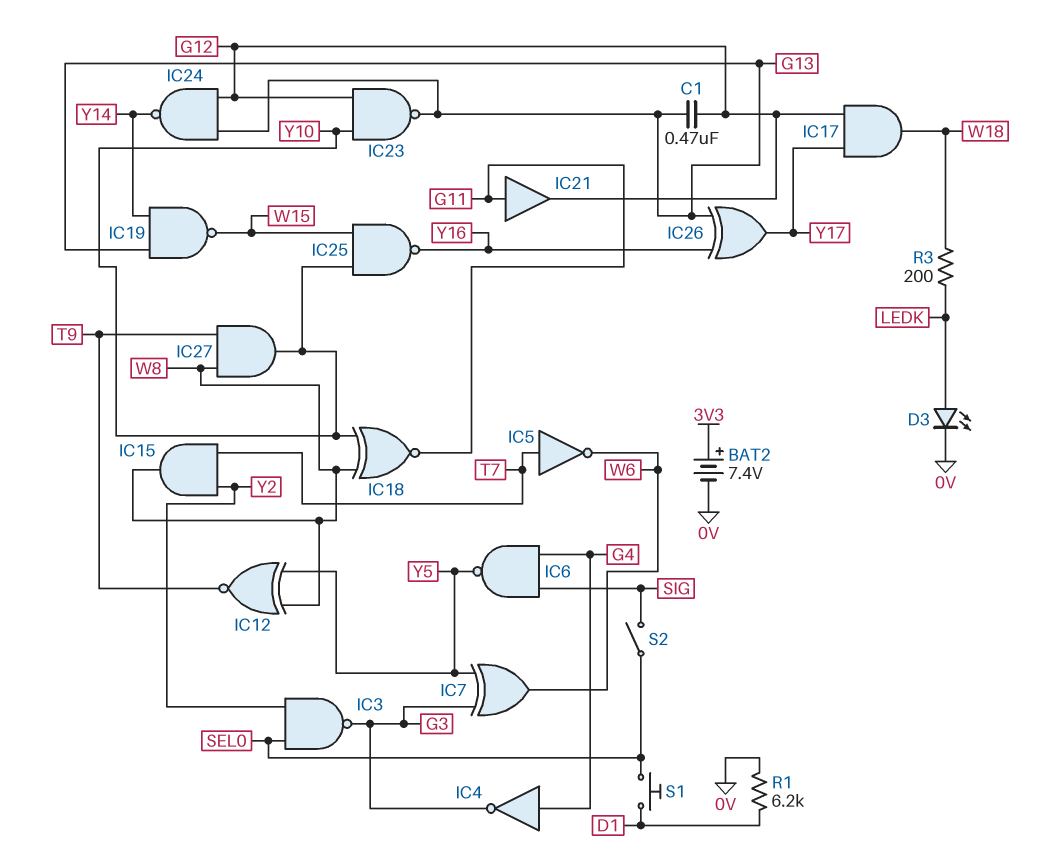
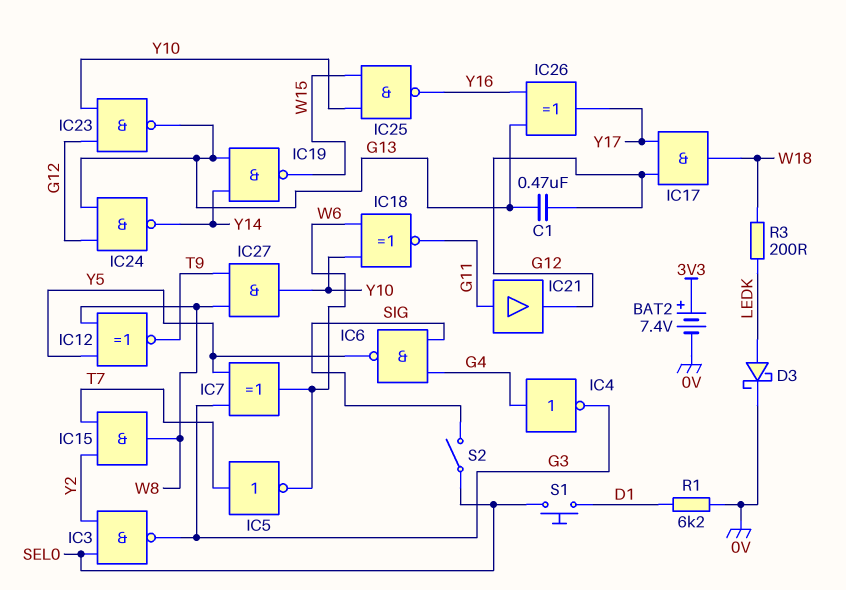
D3: LED (A LEDK, K 0V) -> schottky (A LEDK, K 0V)
IC18: XNOR (in W8, in Y10, out G11) -> XNOR (in W6, in Y10, out G11)

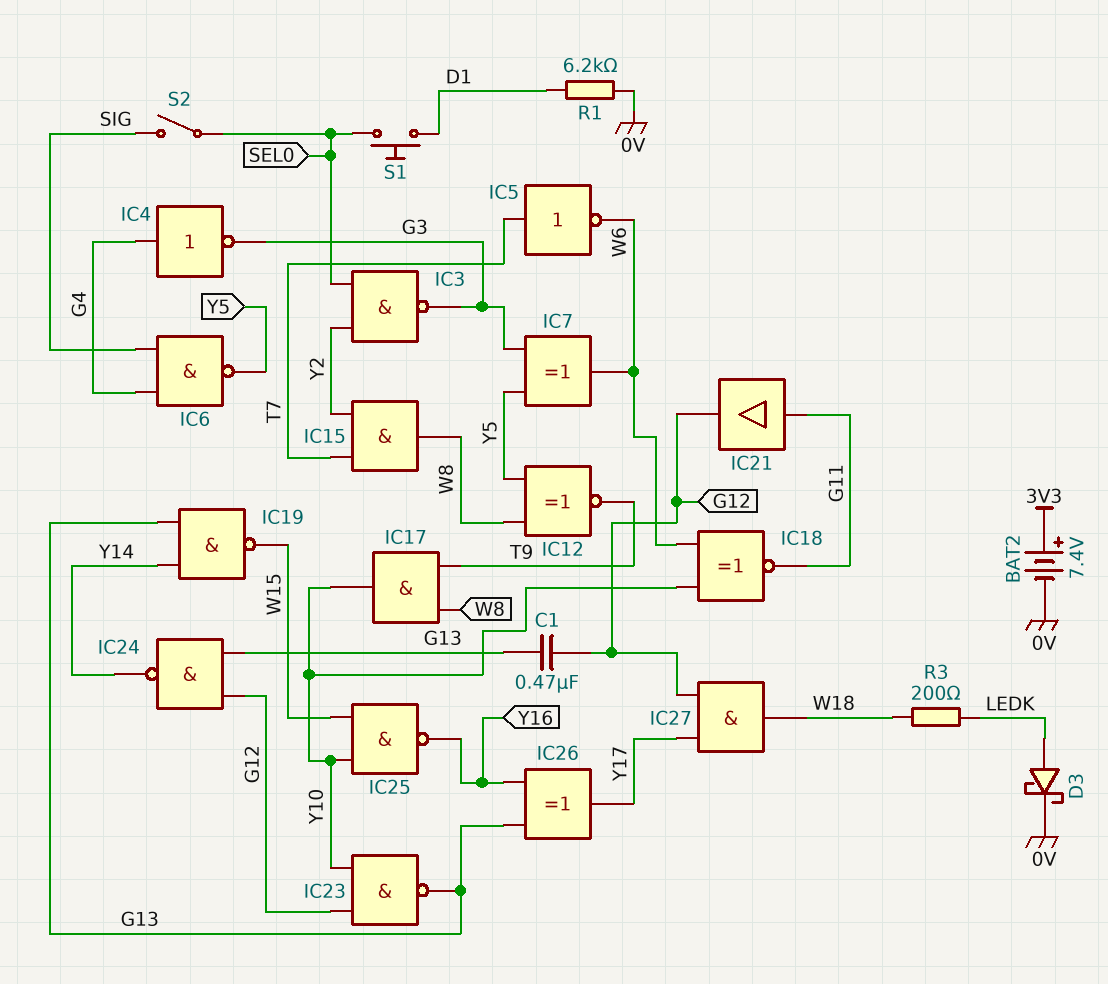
IC17: AND (in G12, in Y17, out W18) -> AND (in T9, in W8, out Y10)
IC27: AND (in T9, in W8, out Y10) -> AND (in G12, in Y17, out W18)

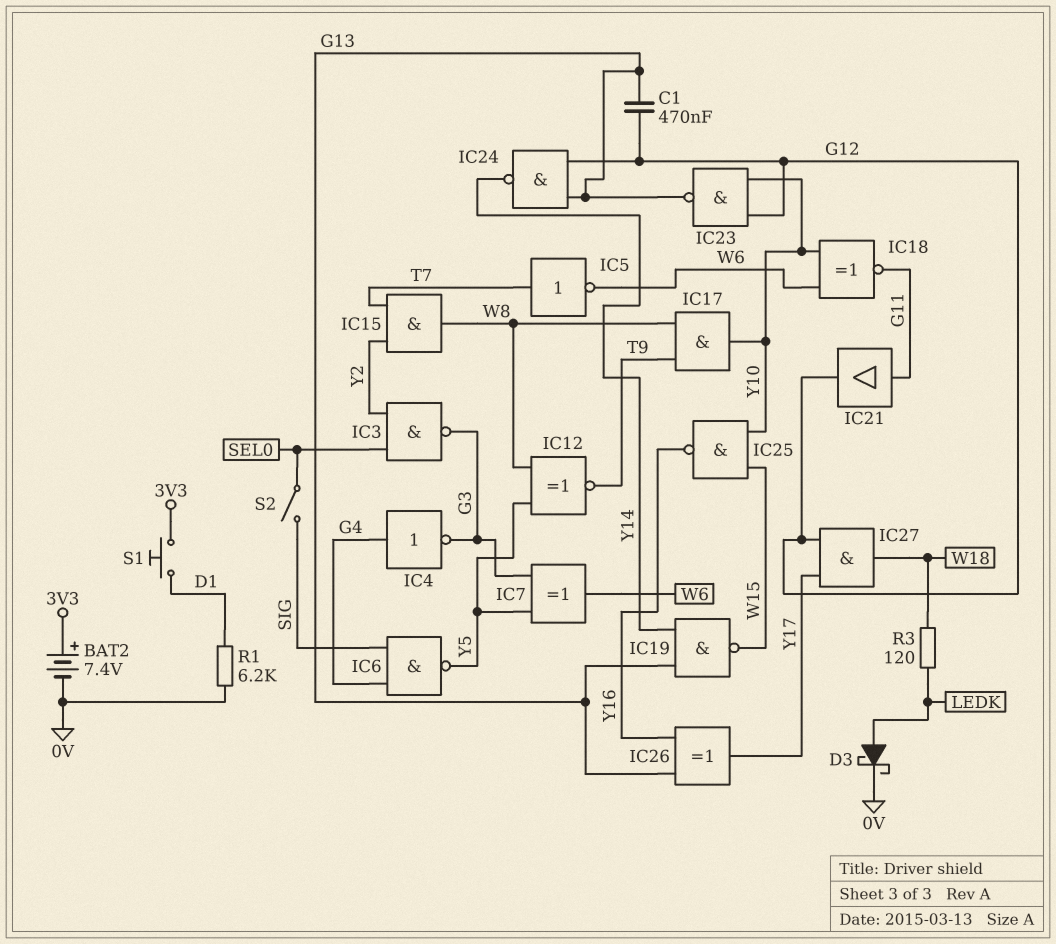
R3: 200 (LEDK, W18) -> 120 (LEDK, W18)
S1: button (D1, SEL0) -> button (3V3, D1)

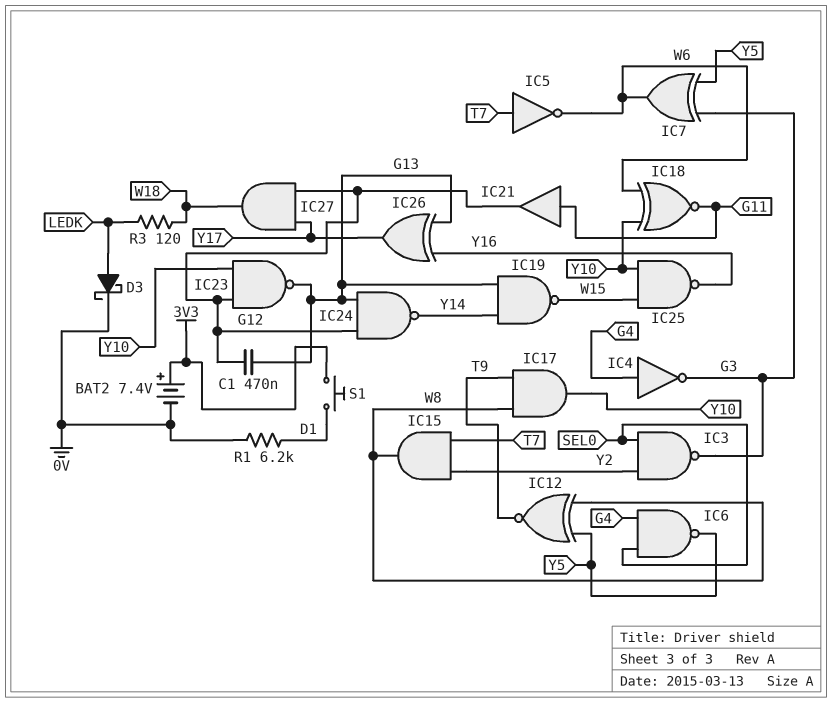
IC6: NAND (in G4, in SIG, out Y5) -> NAND (in G4, in SEL0, out Y5)
S2: switch (SEL0, SIG) -> none

